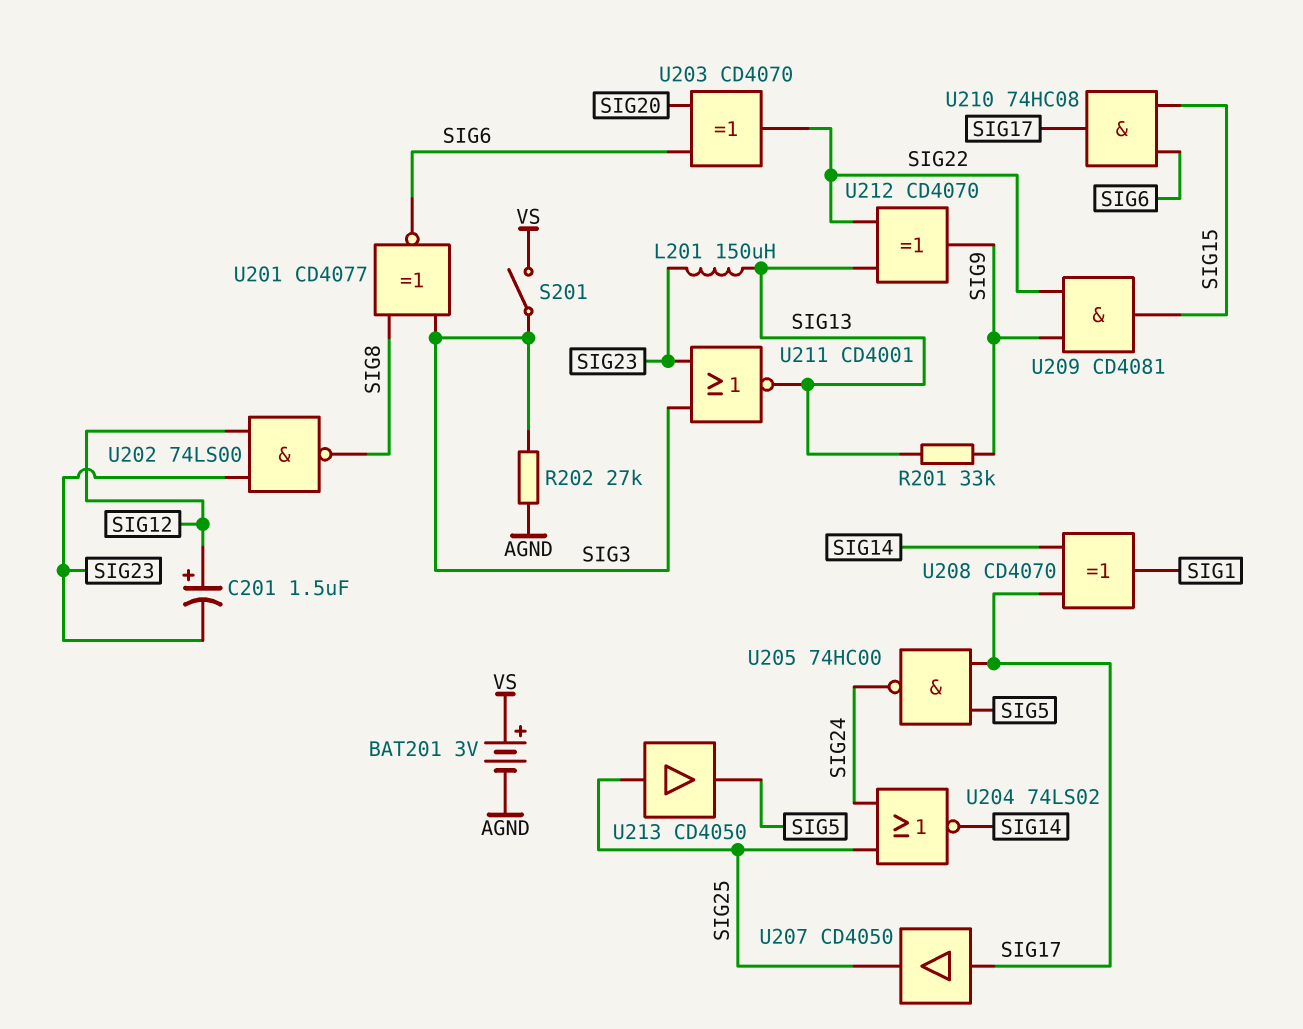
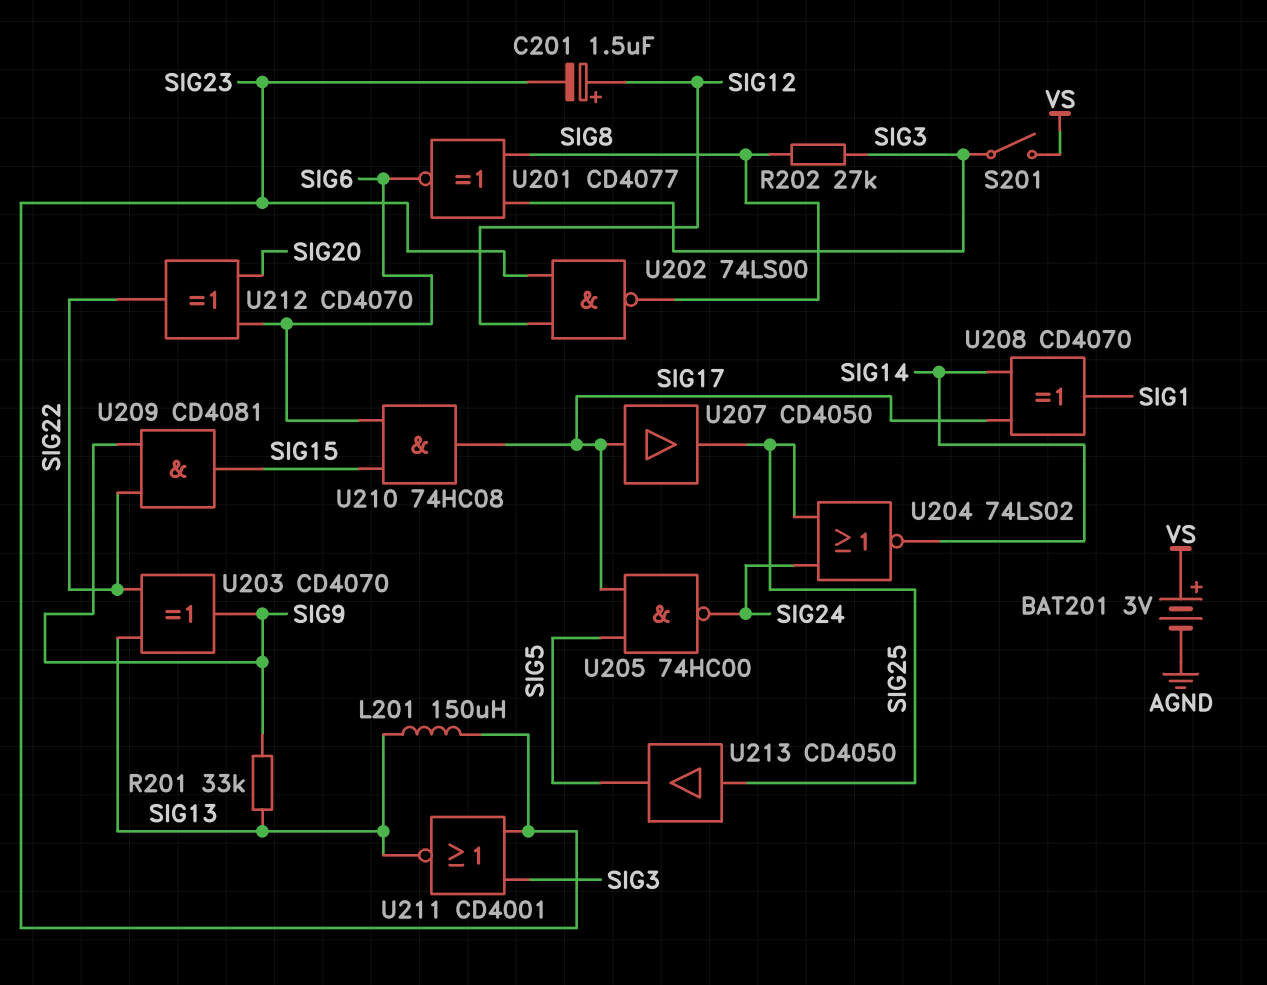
R202: 27k (AGND, SIG3) -> 27k (SIG3, SIG8)
U203: XOR CD4070 (in SIG6, in SIG20, out SIG22) -> XOR CD4070 (in SIG13, in SIG22, out SIG9)
U212: XOR CD4070 (in SIG13, in SIG22, out SIG9) -> XOR CD4070 (in SIG6, in SIG20, out SIG22)

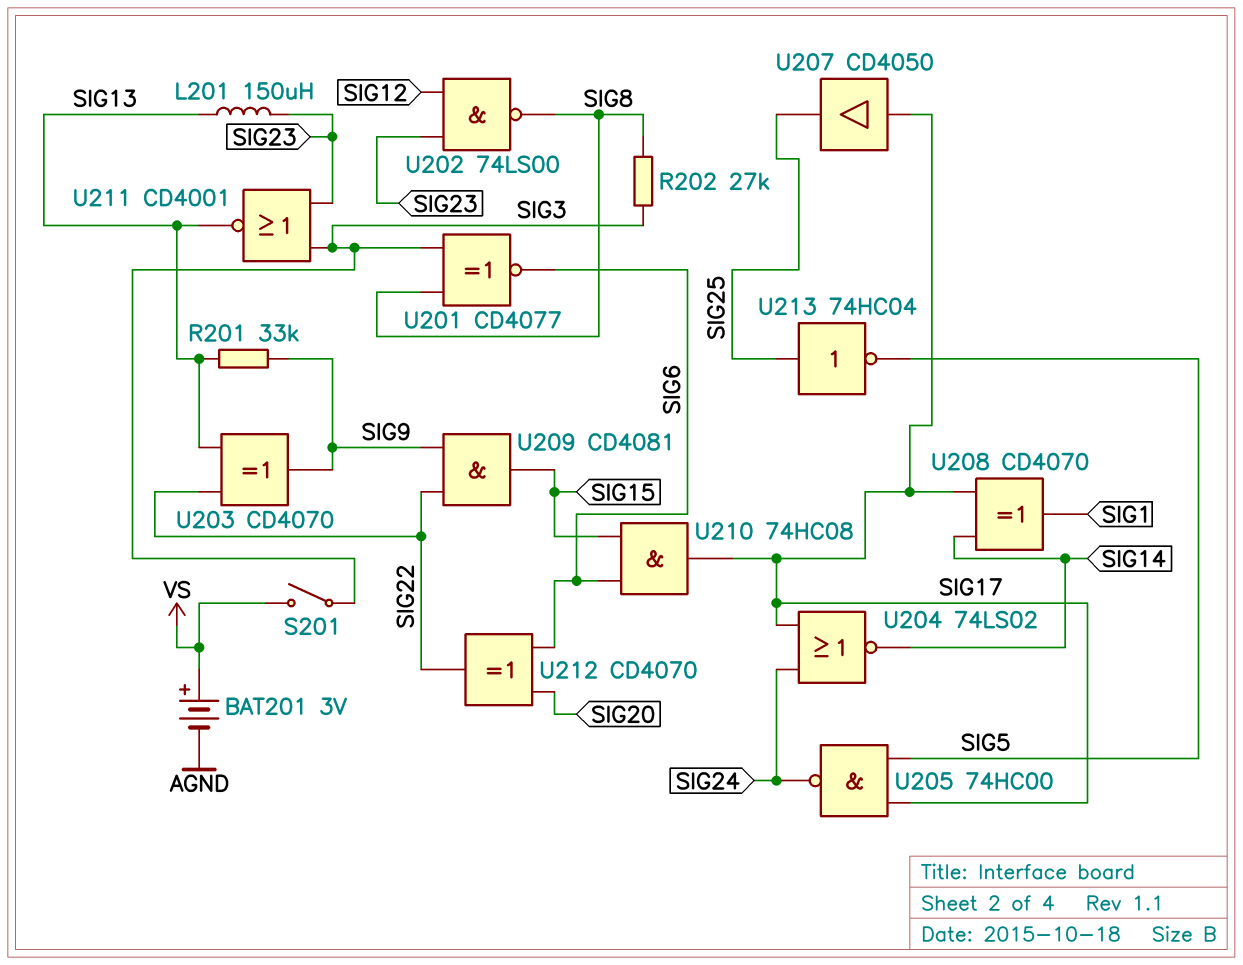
C201: 1.5uF (plus SIG12, minus SIG23) -> none
U204: NOR 74LS02 (in SIG24, in SIG25, out SIG14) -> NOR 74LS02 (in SIG17, in SIG24, out SIG14)
U213: buffer CD4050 (in SIG25, out SIG5) -> NOT 74HC04 (in SIG25, out SIG5)

